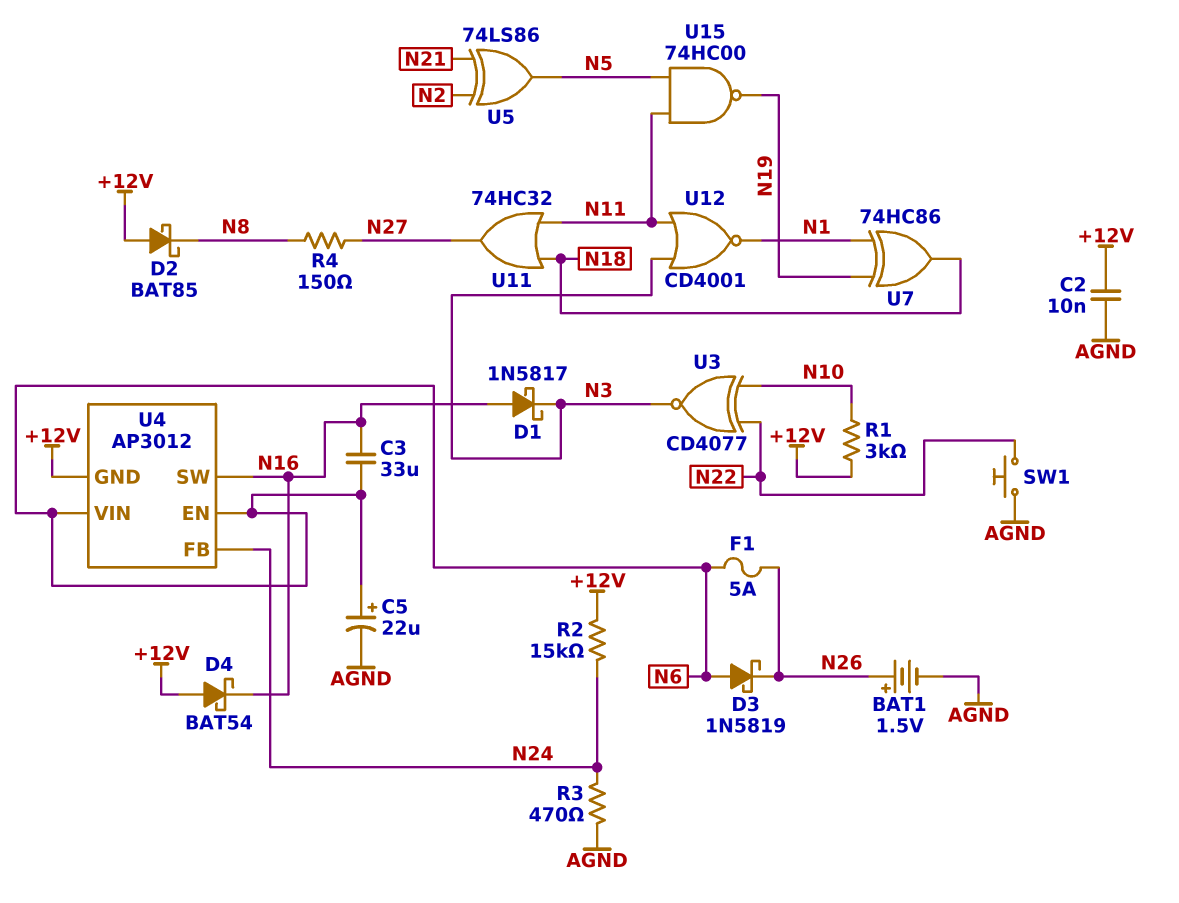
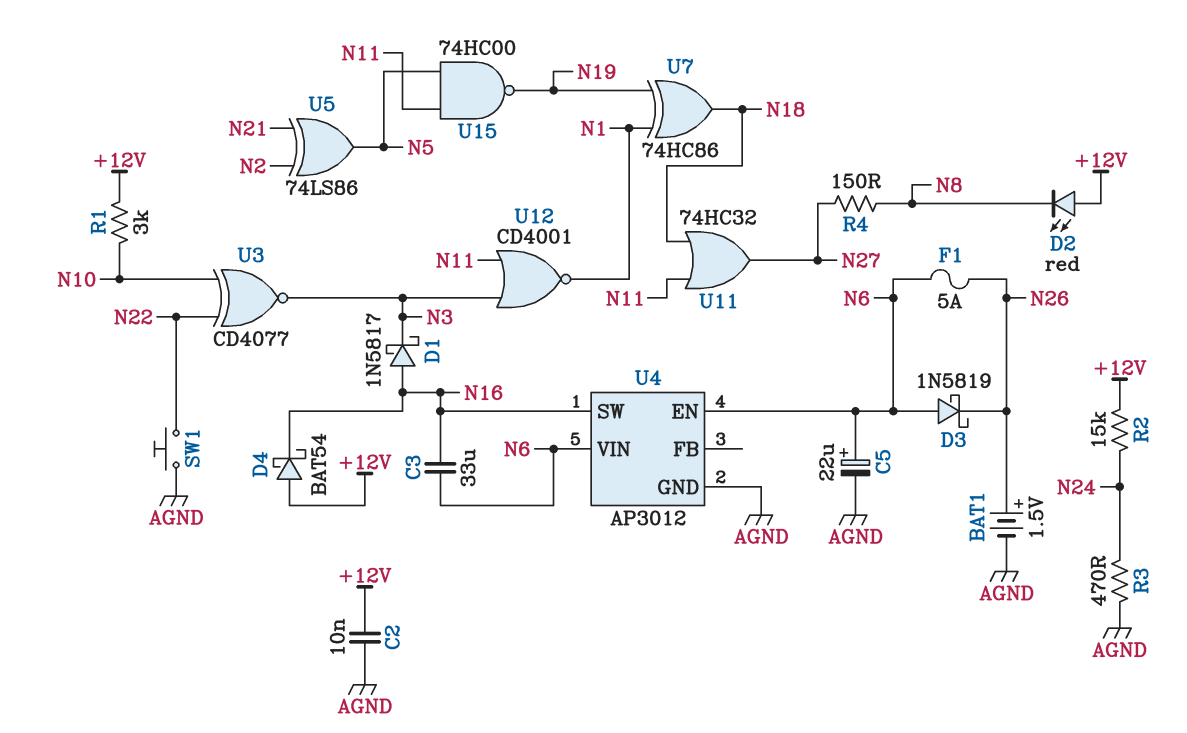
D2: schottky BAT85 (A +12V, K N8) -> LED red (A +12V, K N8)
U4 pin FB: N24 -> none
U4 pin GND: +12V -> AGND

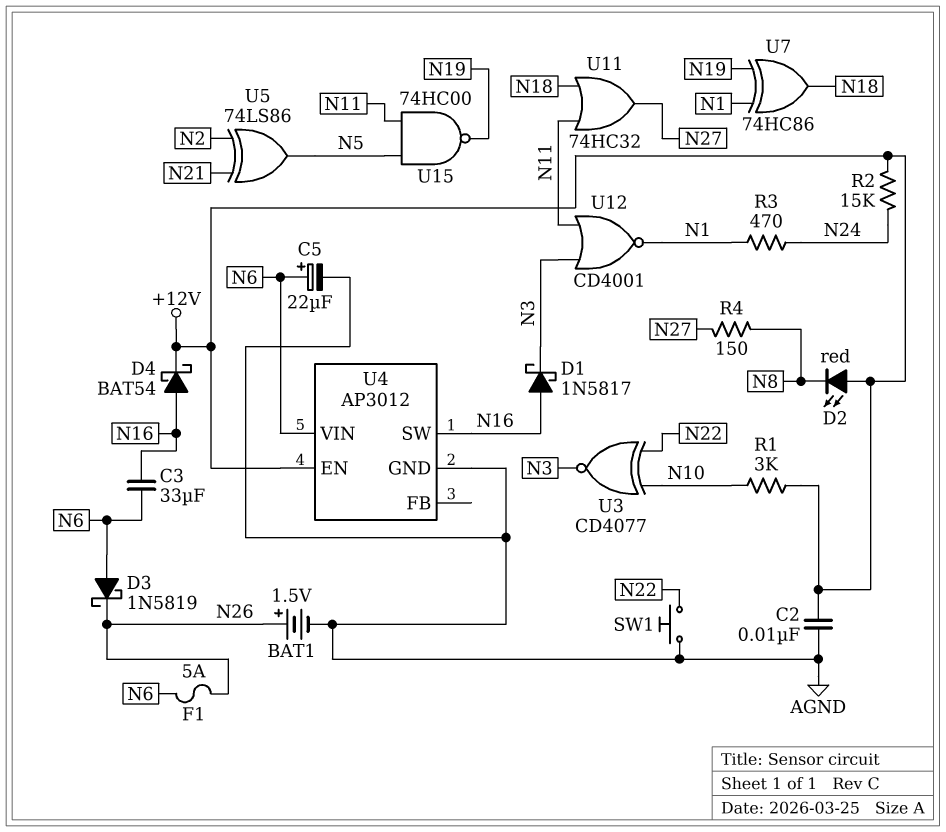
D4: schottky BAT54 (A +12V, K N16) -> schottky BAT54 (A N16, K +12V)
R3: 470 (AGND, N24) -> 470 (N1, N24)
U4 pin EN: N6 -> +12V

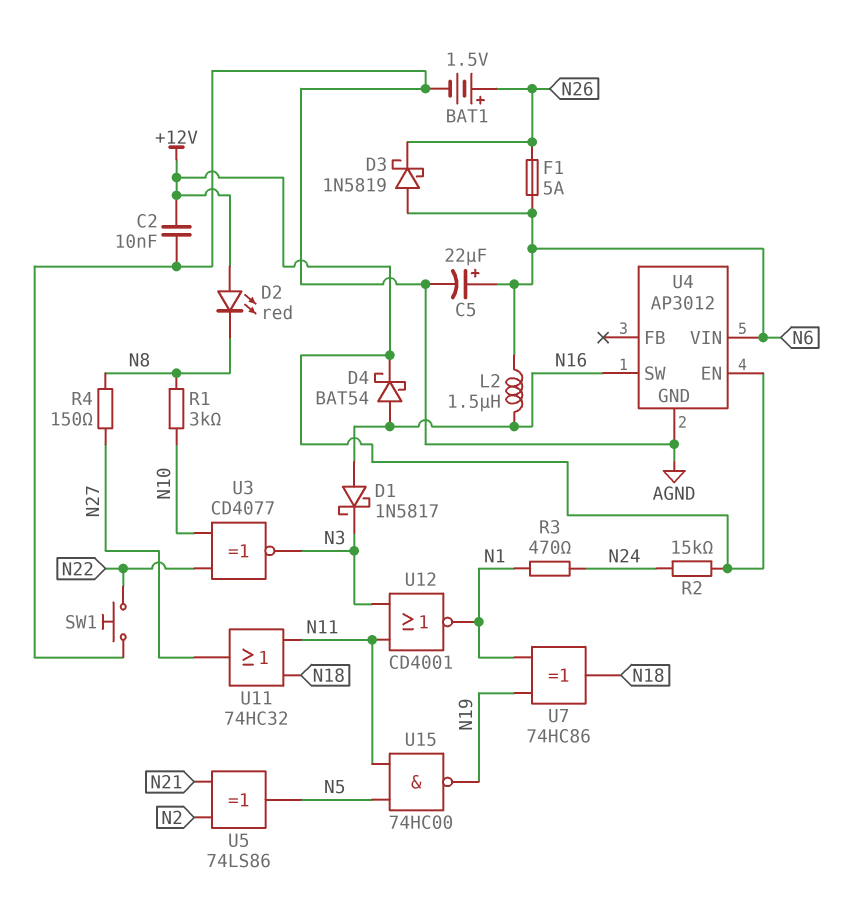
C3: 33uF (N6, N16) -> none
L2: none -> 1.5uH (N6, N16)
R1: 3k (+12V, N10) -> 3k (N8, N10)

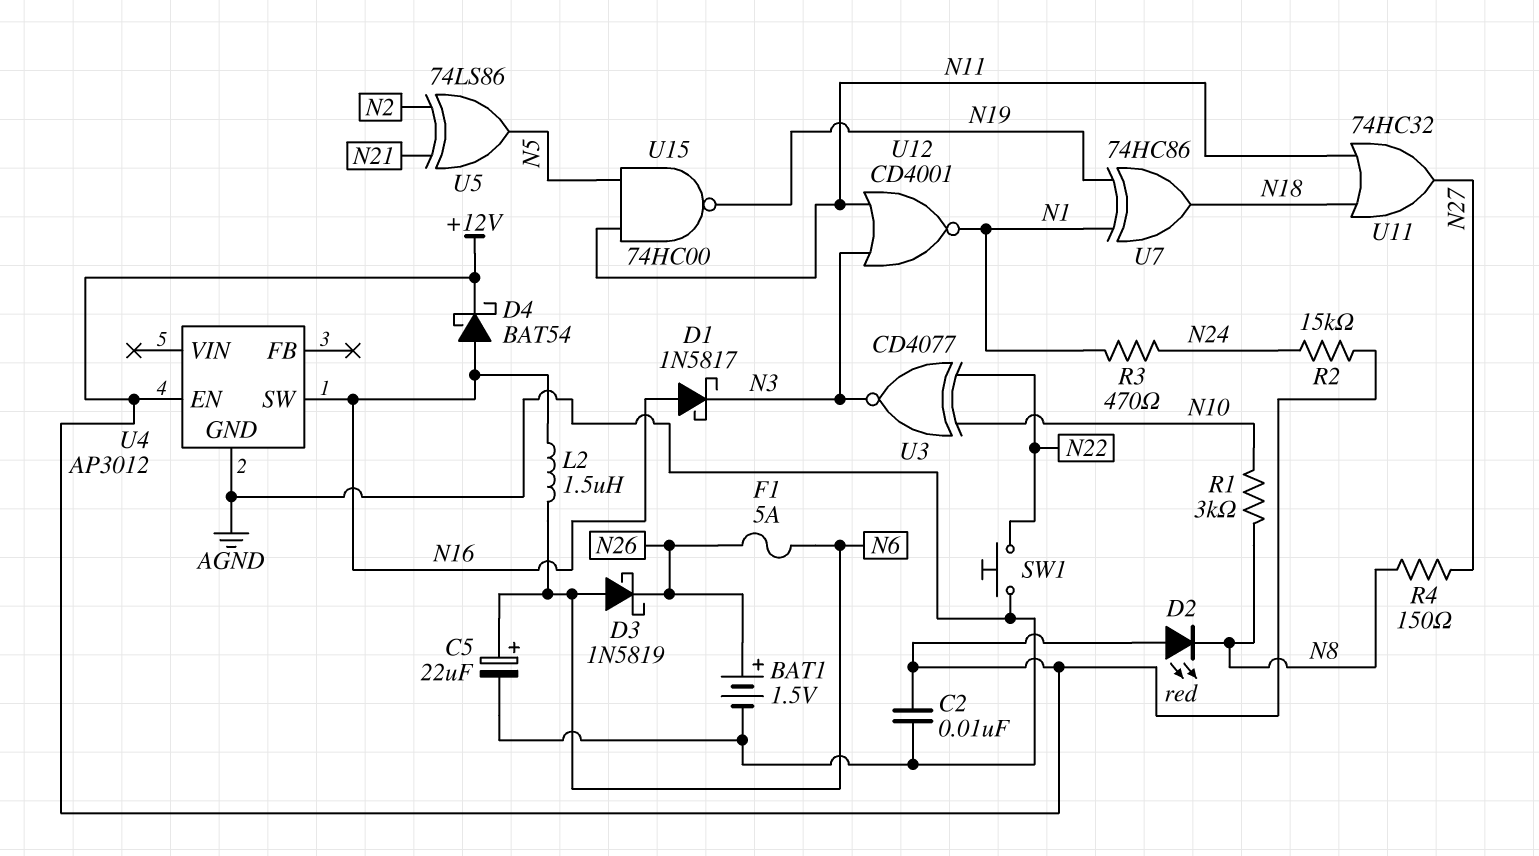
U4 pin VIN: N6 -> none

